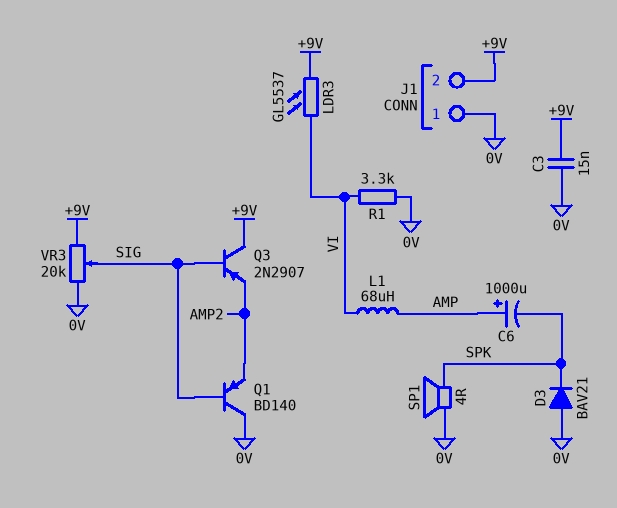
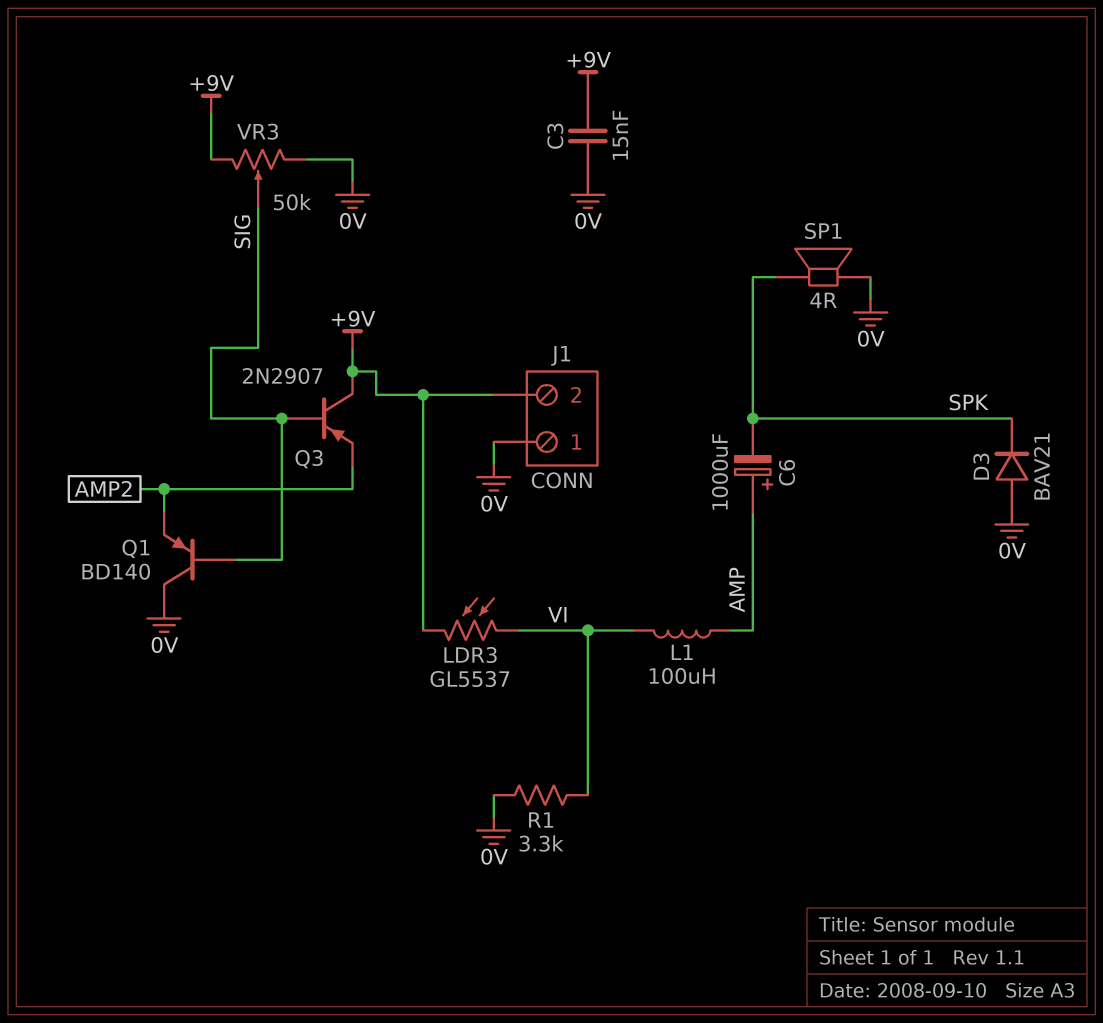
L1: 68uH (AMP, VI) -> 100uH (AMP, VI)
VR3: 20k (+9V, 0V, wiper SIG) -> 50k (+9V, 0V, wiper SIG)

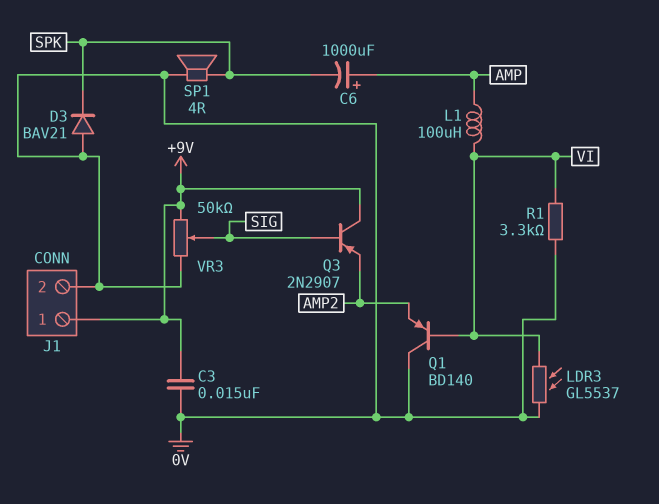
J1 pin 1: 0V -> +9V
J1 pin 2: +9V -> 0V
LDR3: GL5537 (+9V, VI) -> GL5537 (0V, VI)
Q1: PNP BD140 (B SIG, C 0V, E AMP2) -> PNP BD140 (B VI, C 0V, E AMP2)

